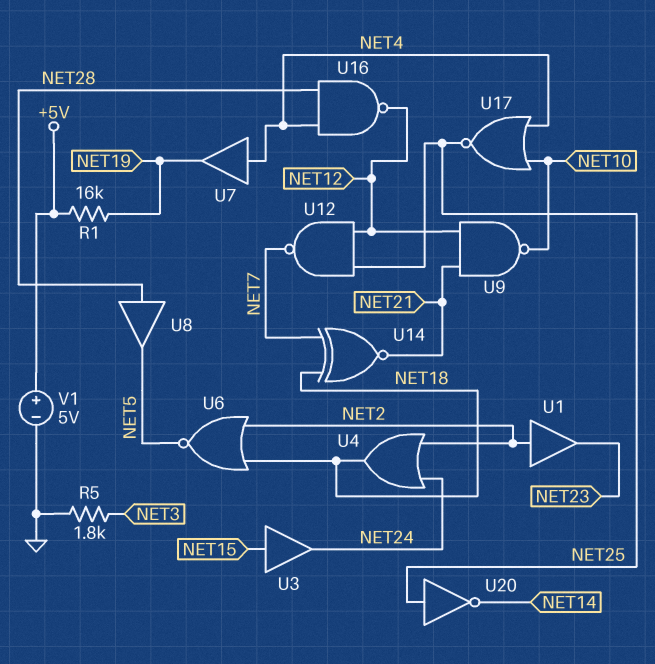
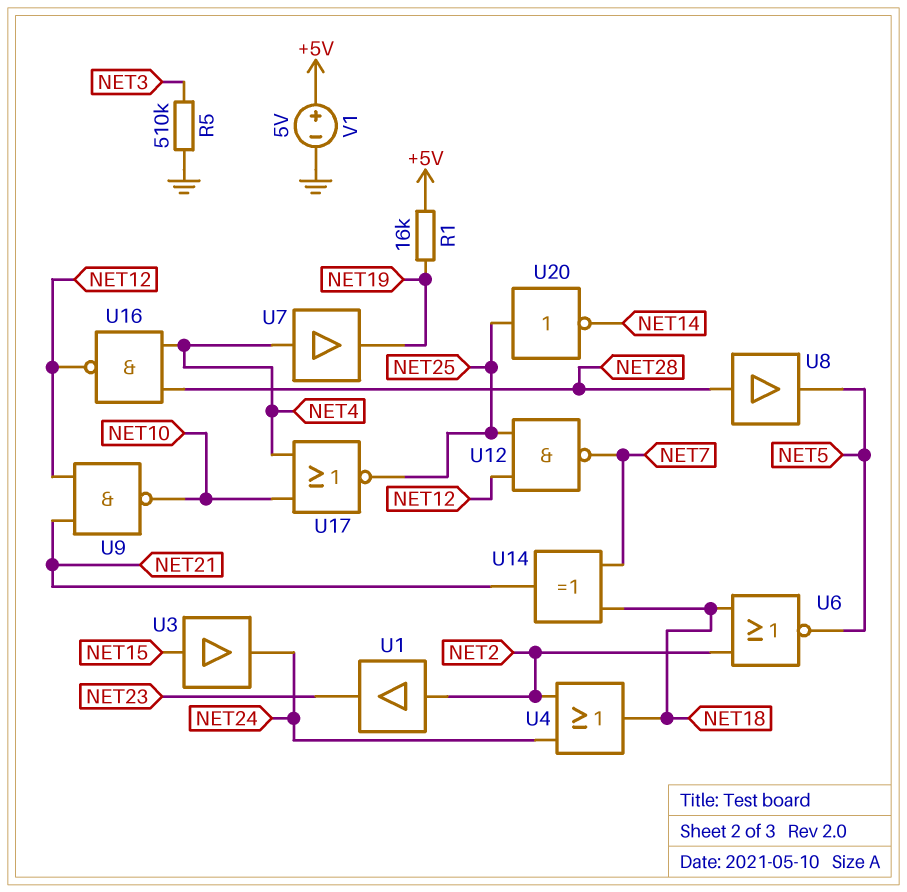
R5: 1.8k (GND, NET3) -> 510k (GND, NET3)
U14: XNOR (in NET7, in NET18, out NET21) -> XOR (in NET7, in NET18, out NET21)

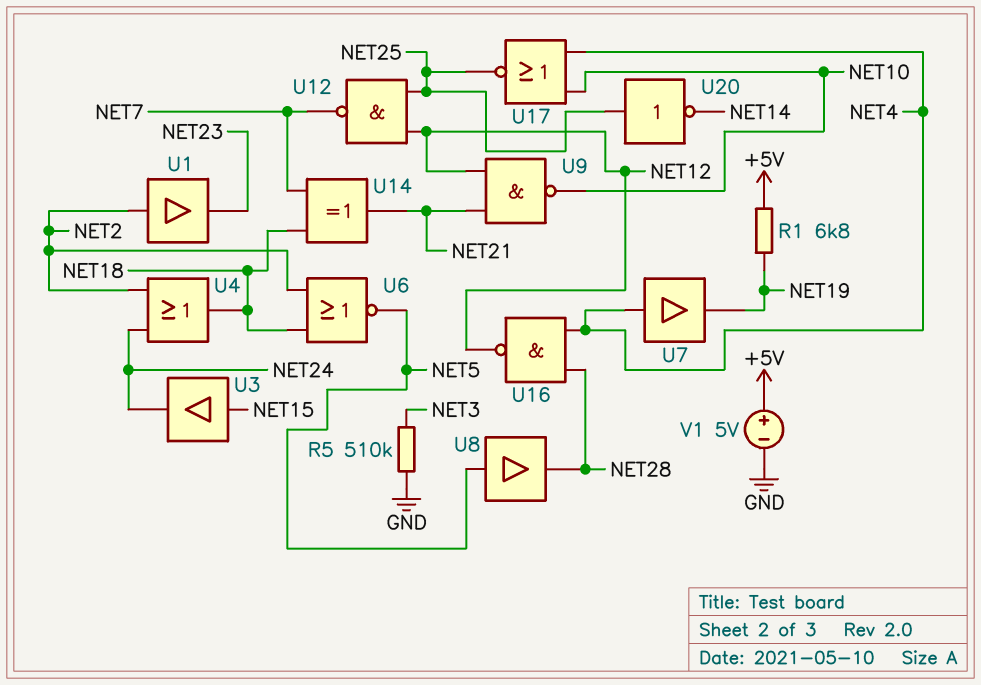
R1: 16k (+5V, NET19) -> 6.8k (+5V, NET19)
U8: buffer (in NET28, out NET5) -> buffer (in NET5, out NET28)

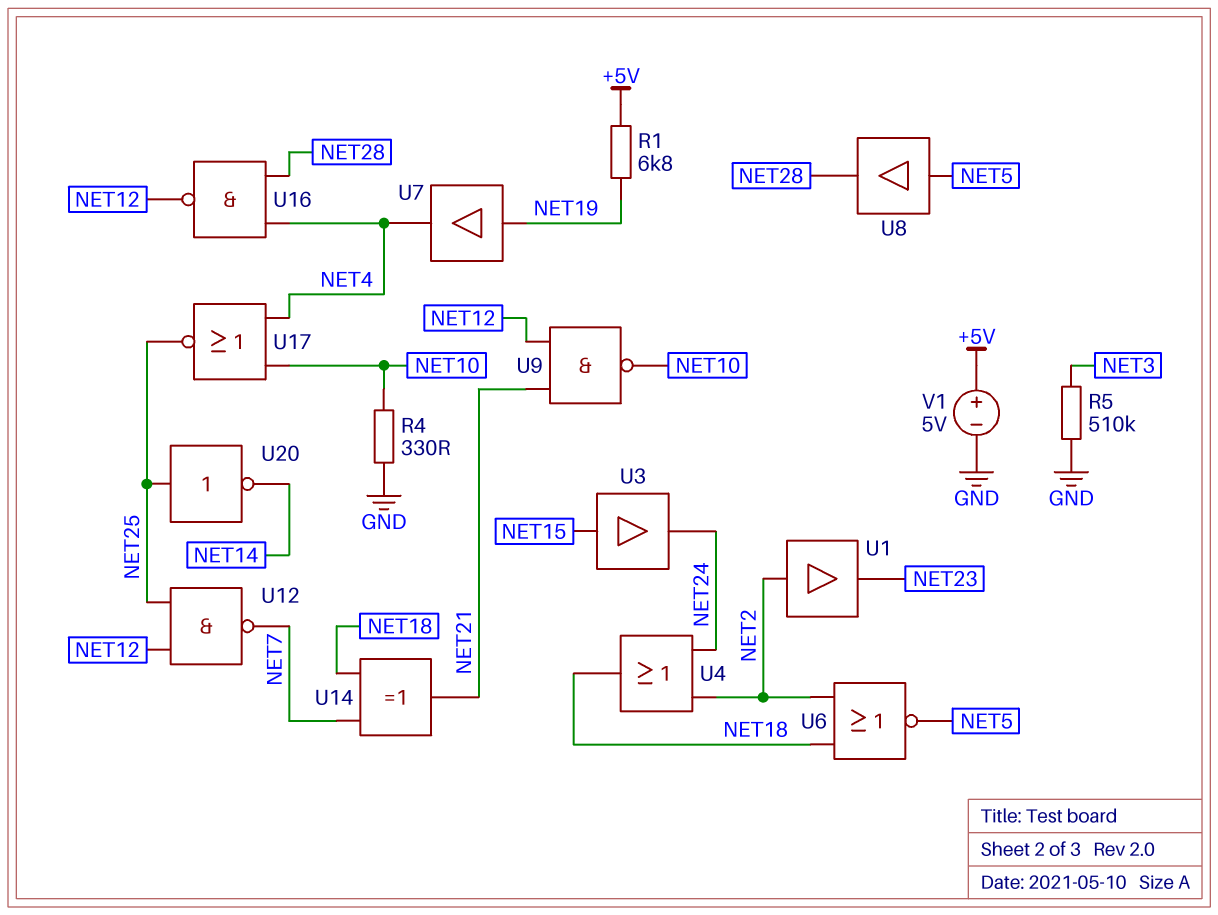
R4: none -> 330 (GND, NET10)
U7: buffer (in NET4, out NET19) -> buffer (in NET19, out NET4)

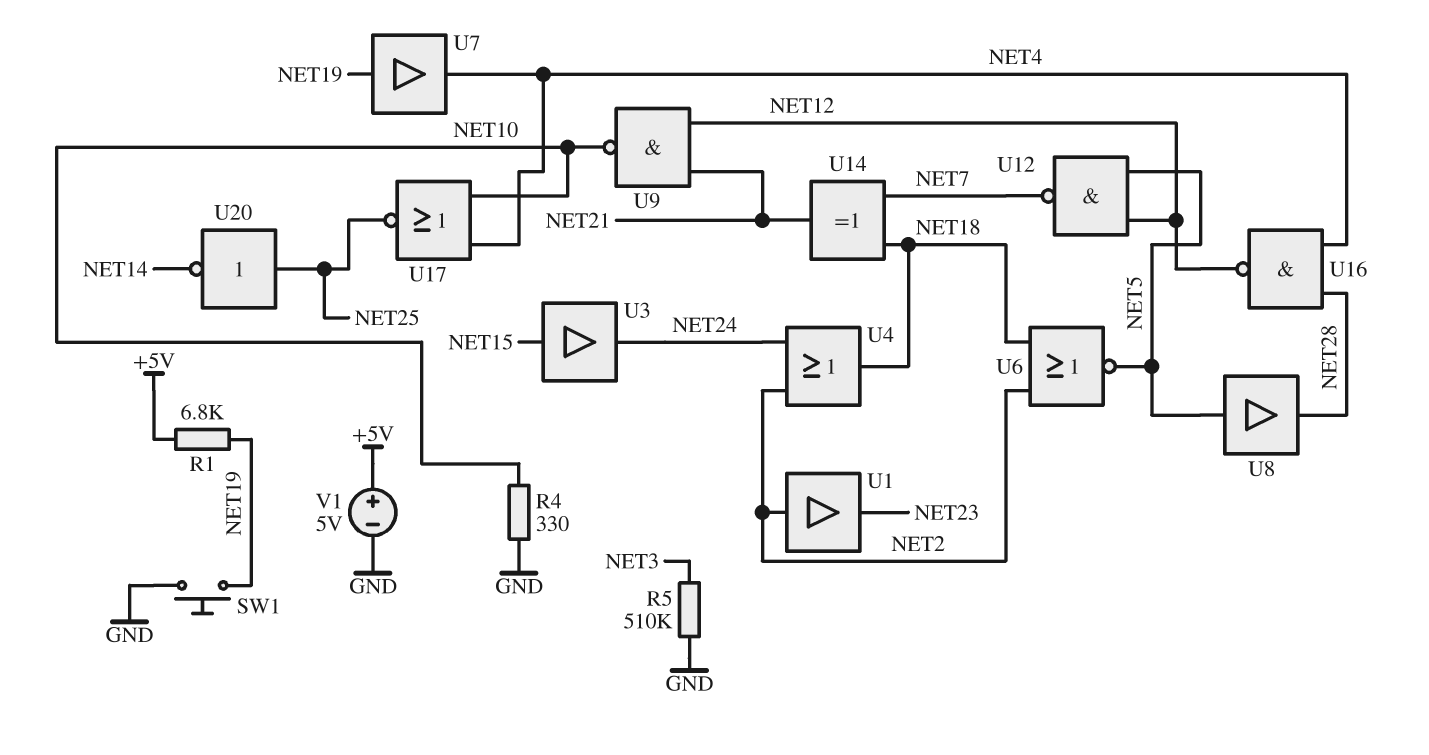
SW1: none -> button (GND, NET19)
U12: NAND (in NET12, in NET25, out NET7) -> NAND (in NET5, in NET12, out NET7)

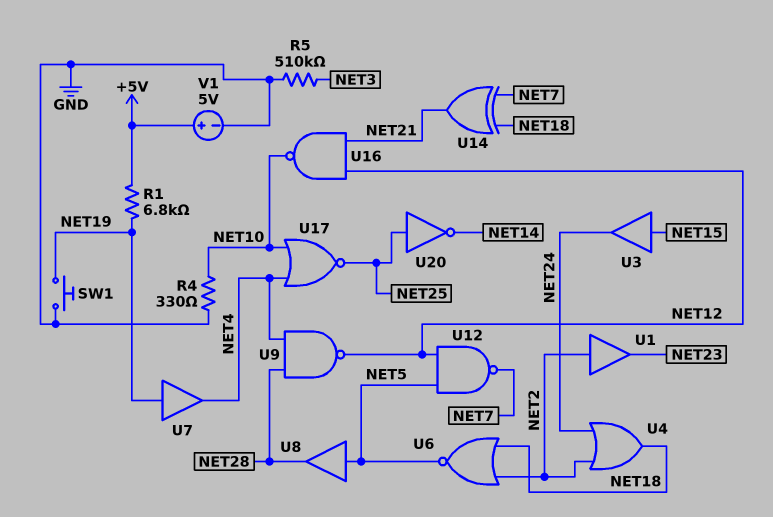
U9: NAND (in NET12, in NET21, out NET10) -> NAND (in NET4, in NET28, out NET12)
U16: NAND (in NET4, in NET28, out NET12) -> NAND (in NET12, in NET21, out NET10)

